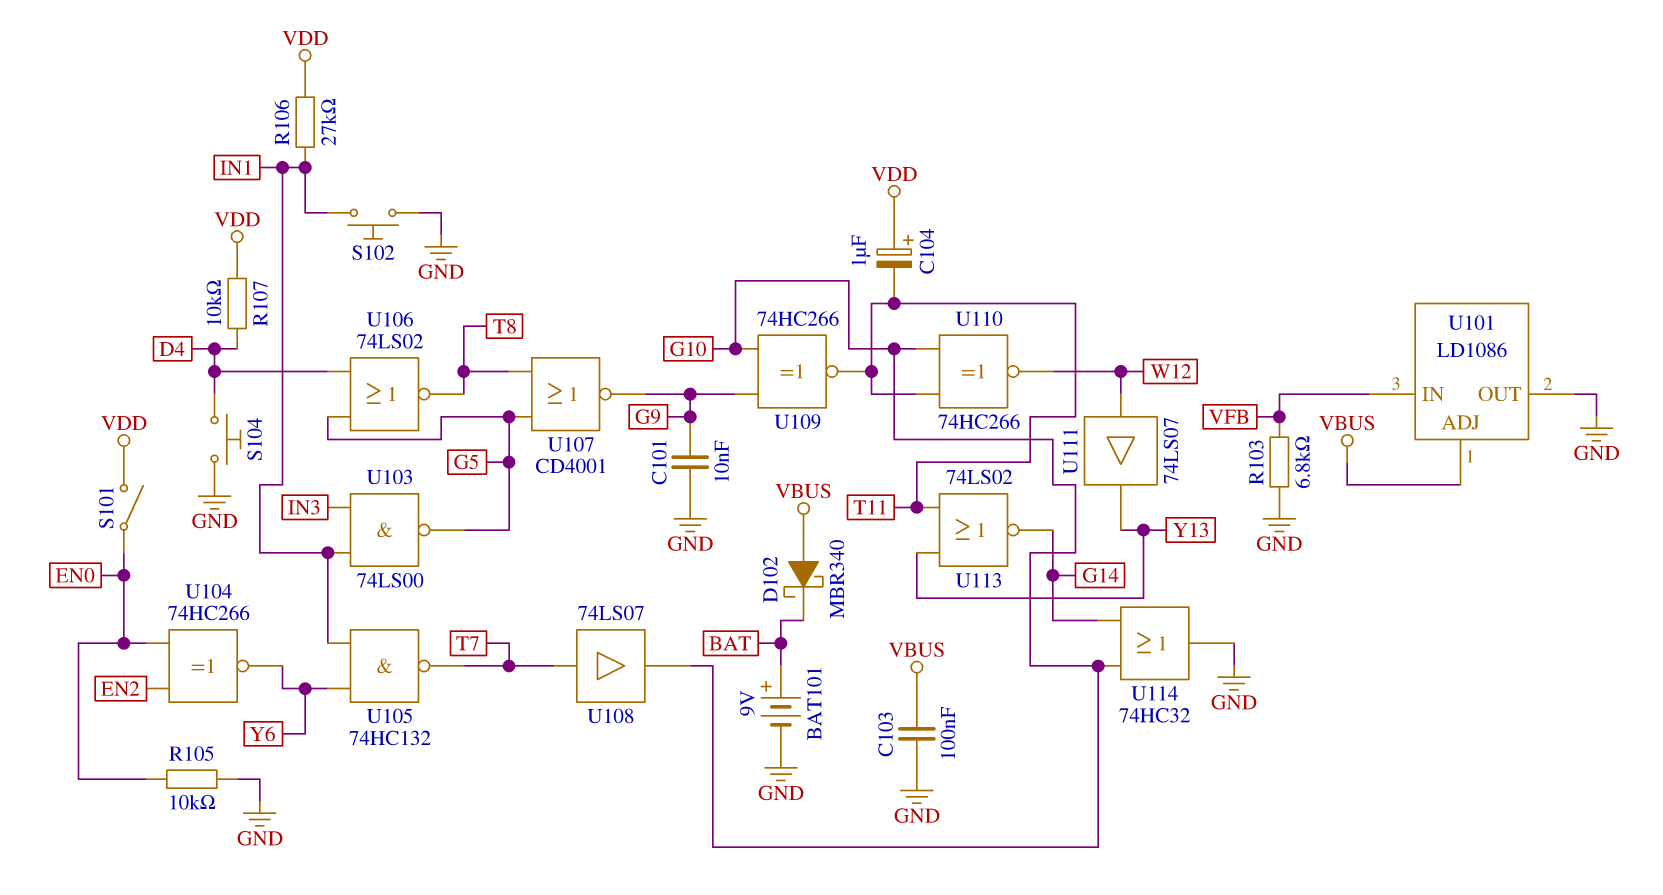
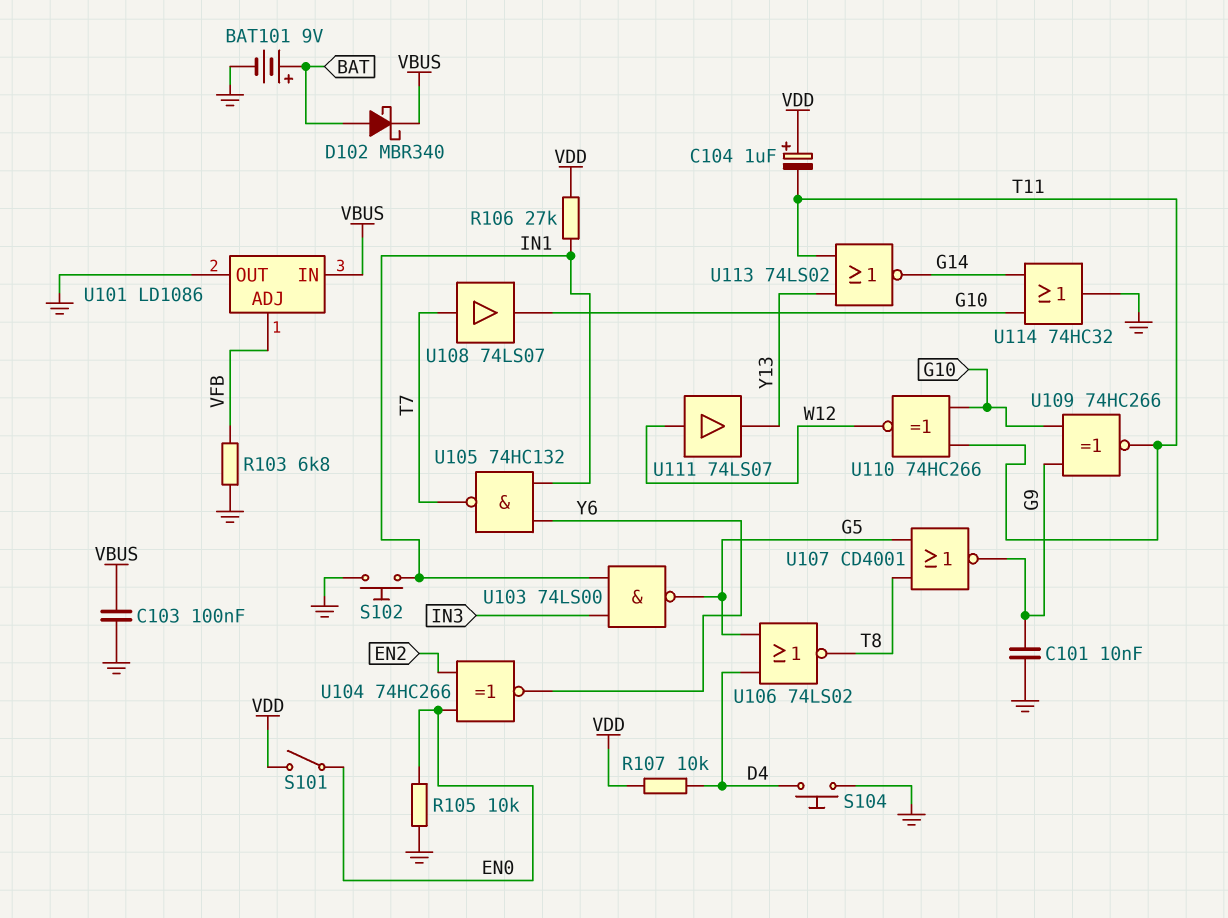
D102: schottky MBR340 (A VBUS, K BAT) -> schottky MBR340 (A BAT, K VBUS)
U101 pin ADJ: VBUS -> VFB
U101 pin IN: VFB -> VBUS

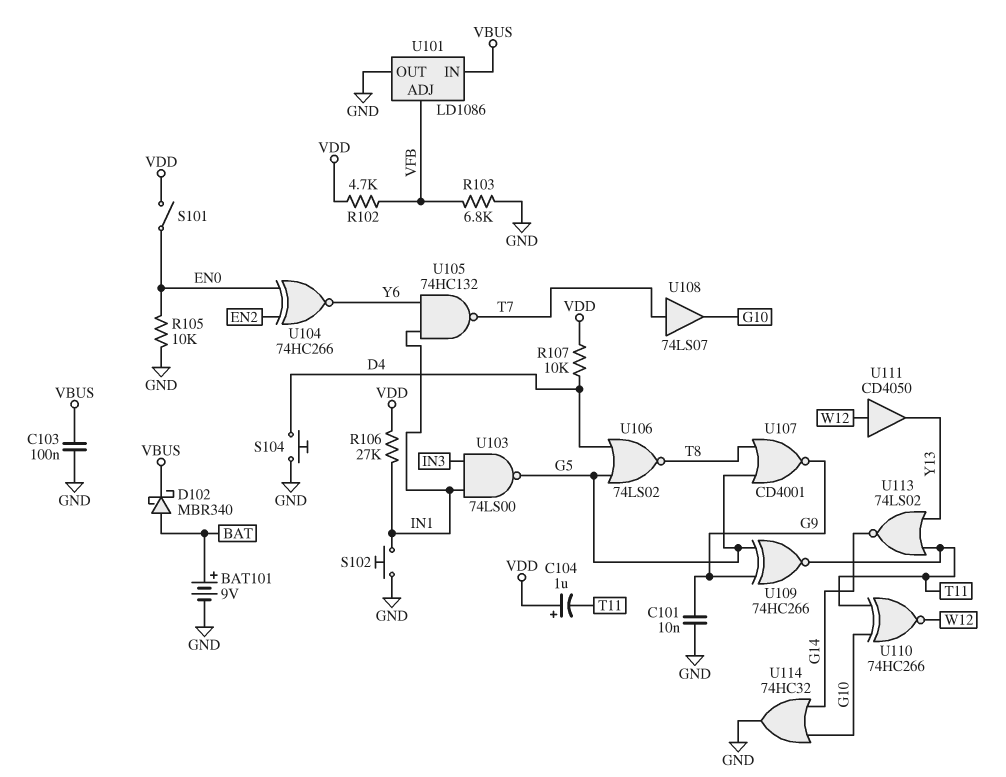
R102: none -> 4.7k (VDD, VFB)
U109: XNOR 74HC266 (in G9, in G10, out T11) -> XNOR 74HC266 (in G5, in G9, out T11)
U111: buffer 74LS07 (in W12, out Y13) -> buffer CD4050 (in W12, out Y13)

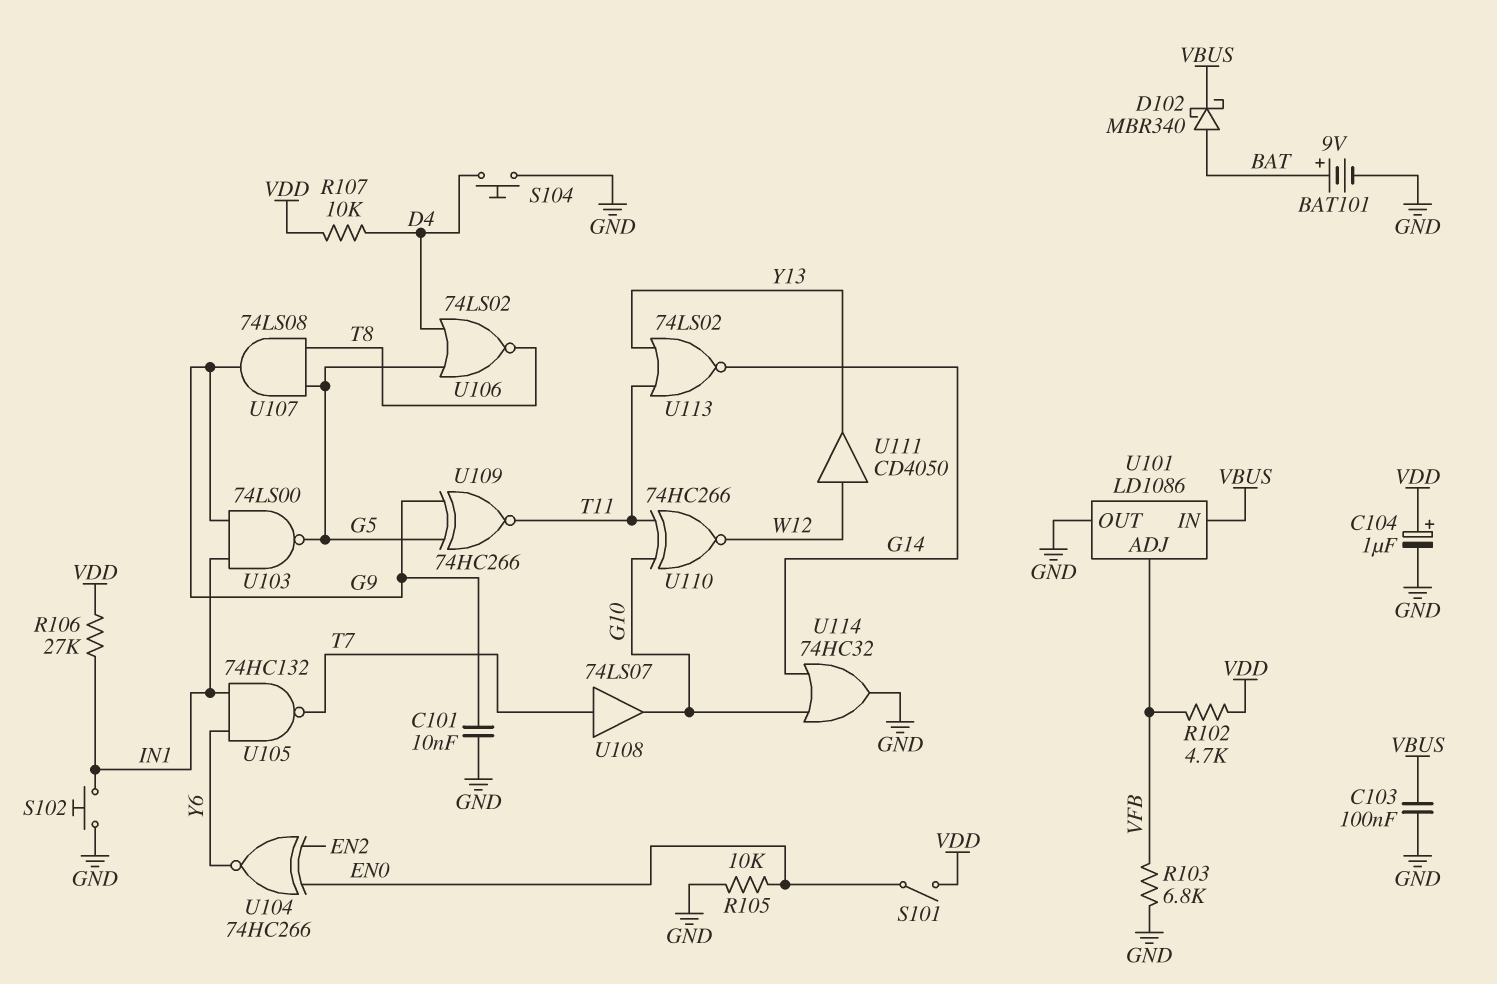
C104: 1uF (plus VDD, minus T11) -> 1uF (plus VDD, minus GND)
U103: NAND 74LS00 (in IN1, in IN3, out G5) -> NAND 74LS00 (in G9, in IN1, out G5)
U107: NOR CD4001 (in G5, in T8, out G9) -> AND 74LS08 (in G5, in T8, out G9)

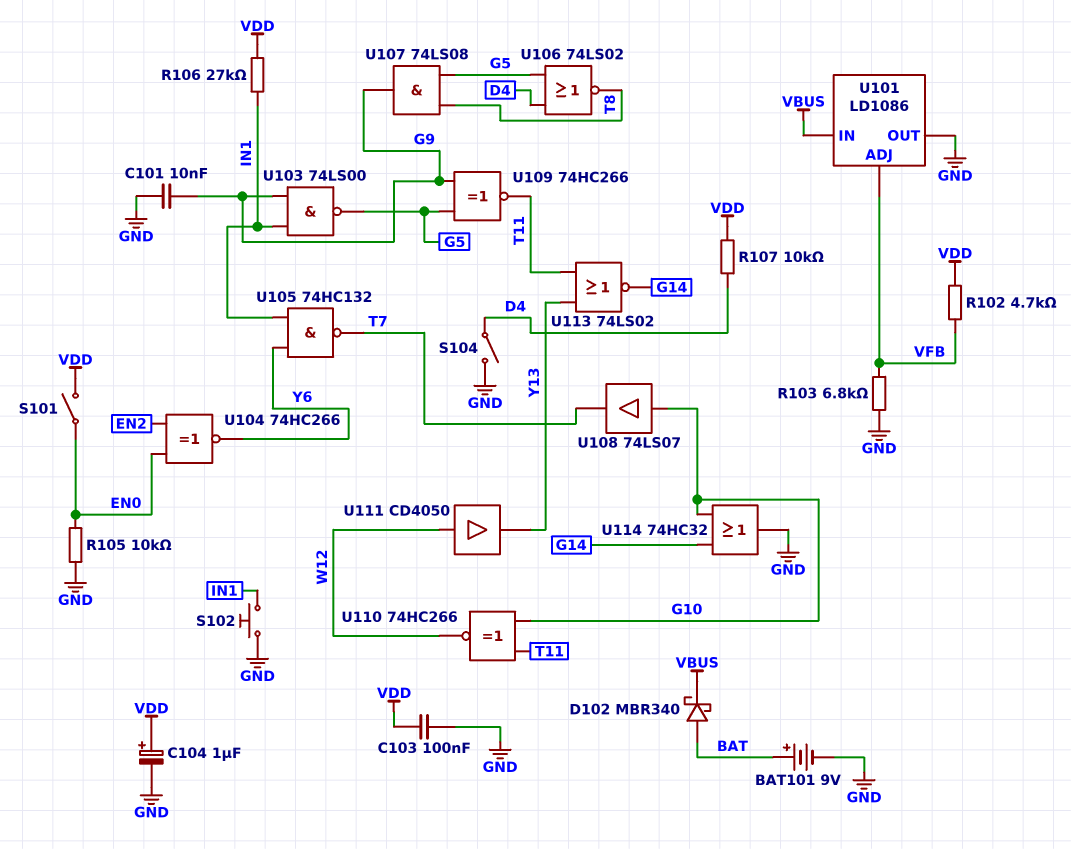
C103: 100nF (GND, VBUS) -> 100nF (GND, VDD)
S104: button (D4, GND) -> switch (D4, GND)
U108: buffer 74LS07 (in T7, out G10) -> buffer 74LS07 (in G10, out T7)

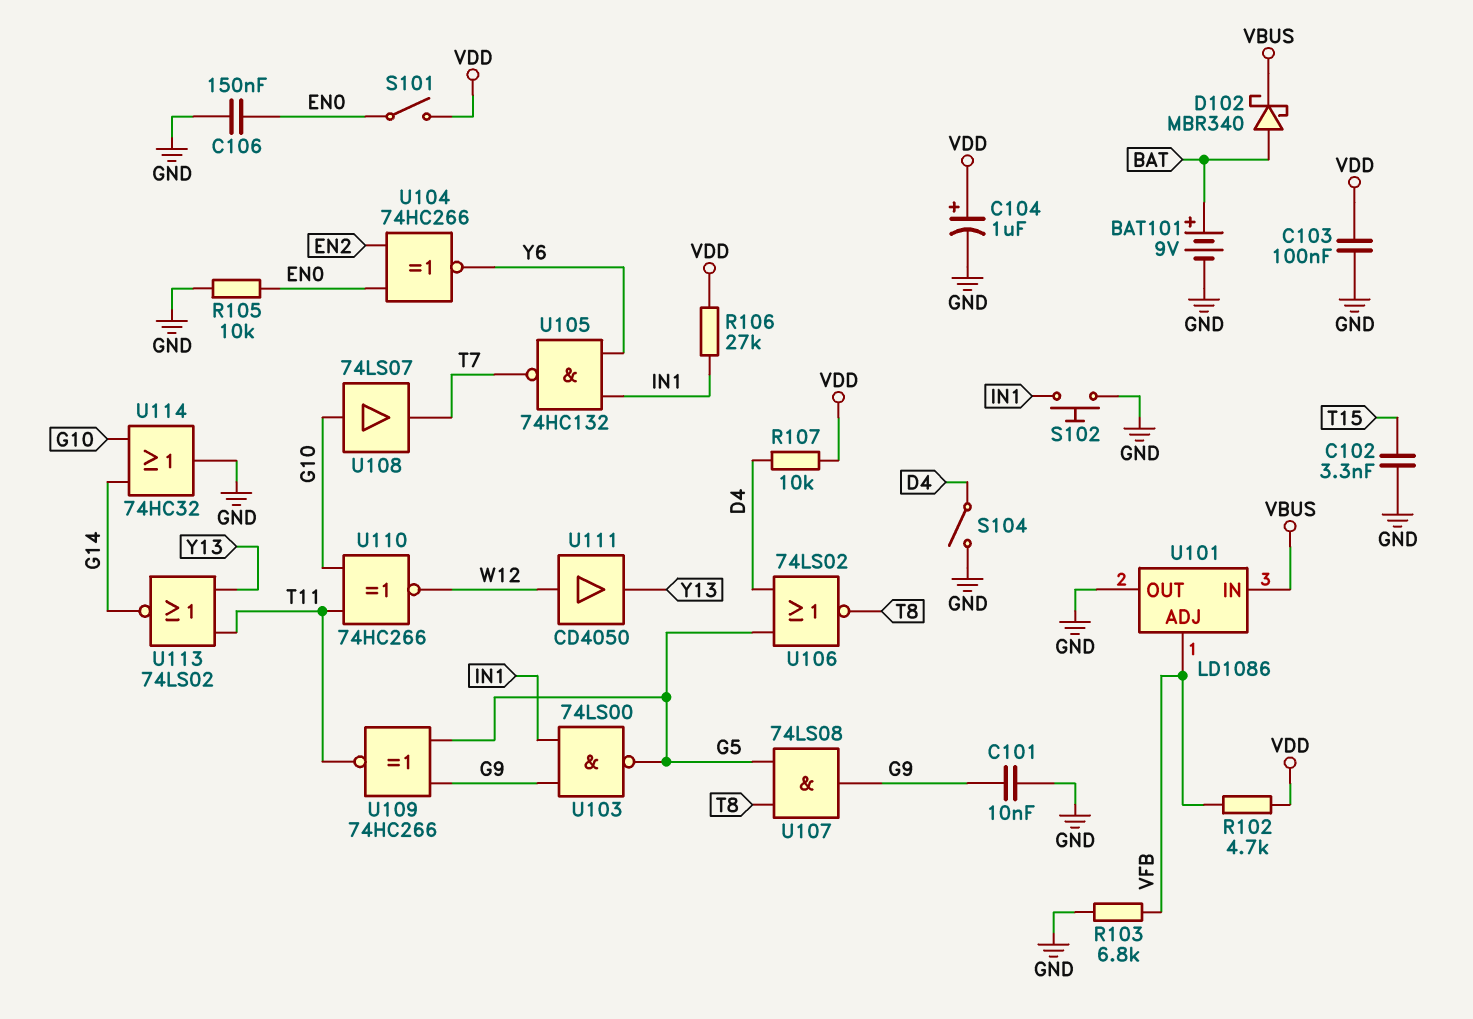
C102: none -> 3.3nF (GND, T15)
C106: none -> 150nF (EN0, GND)

